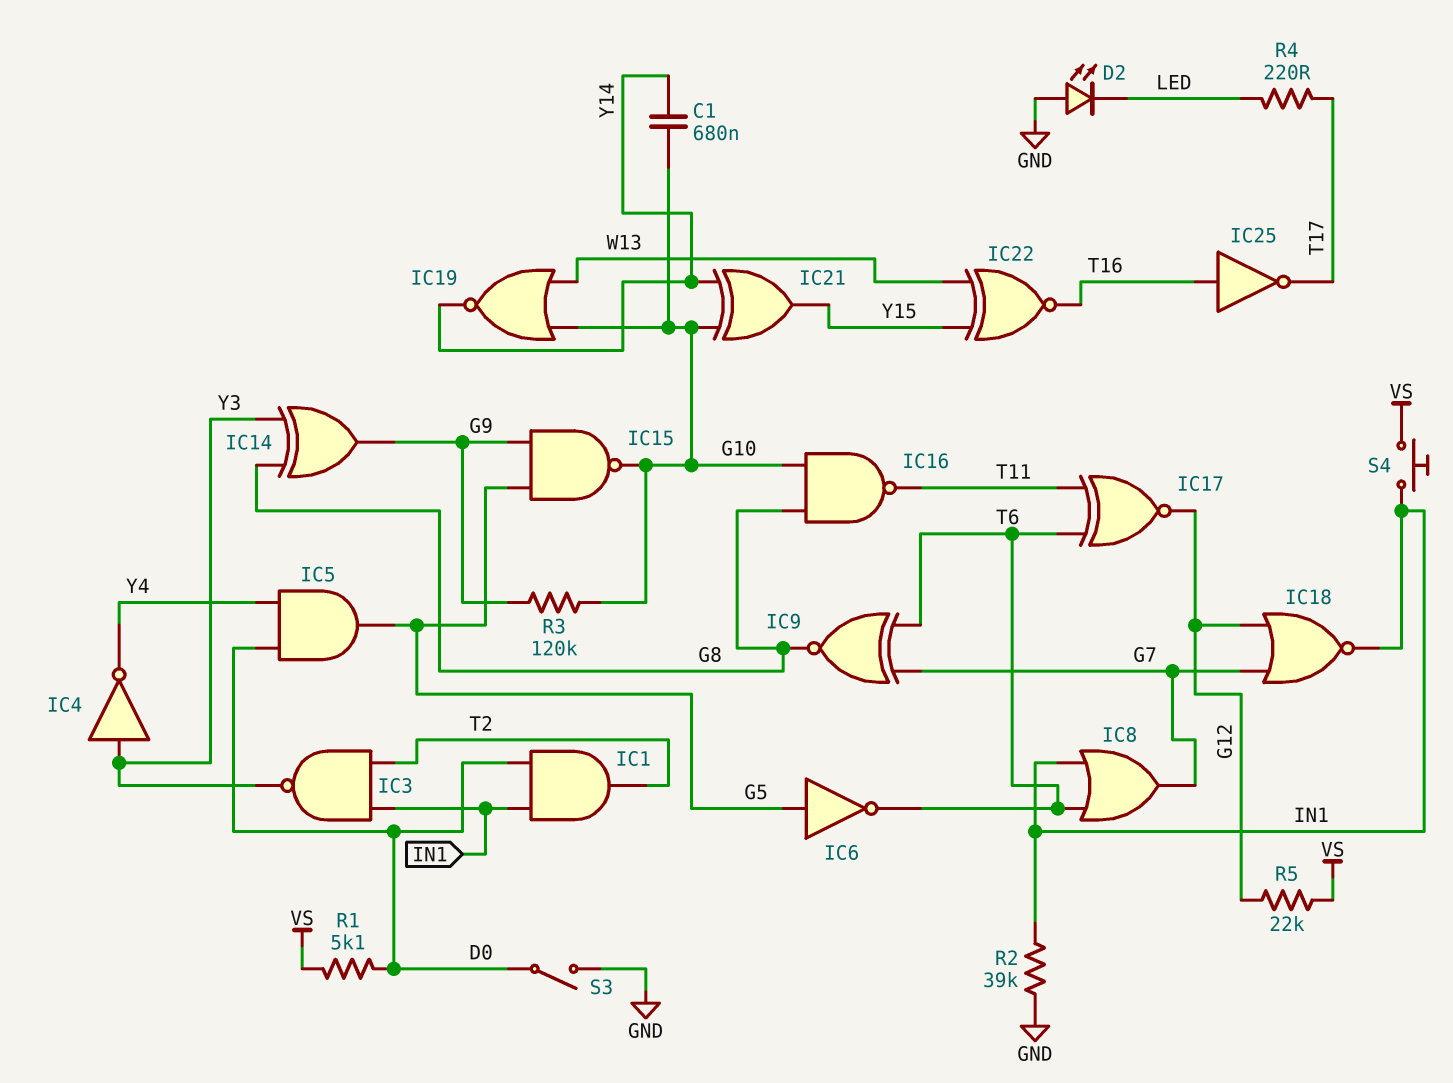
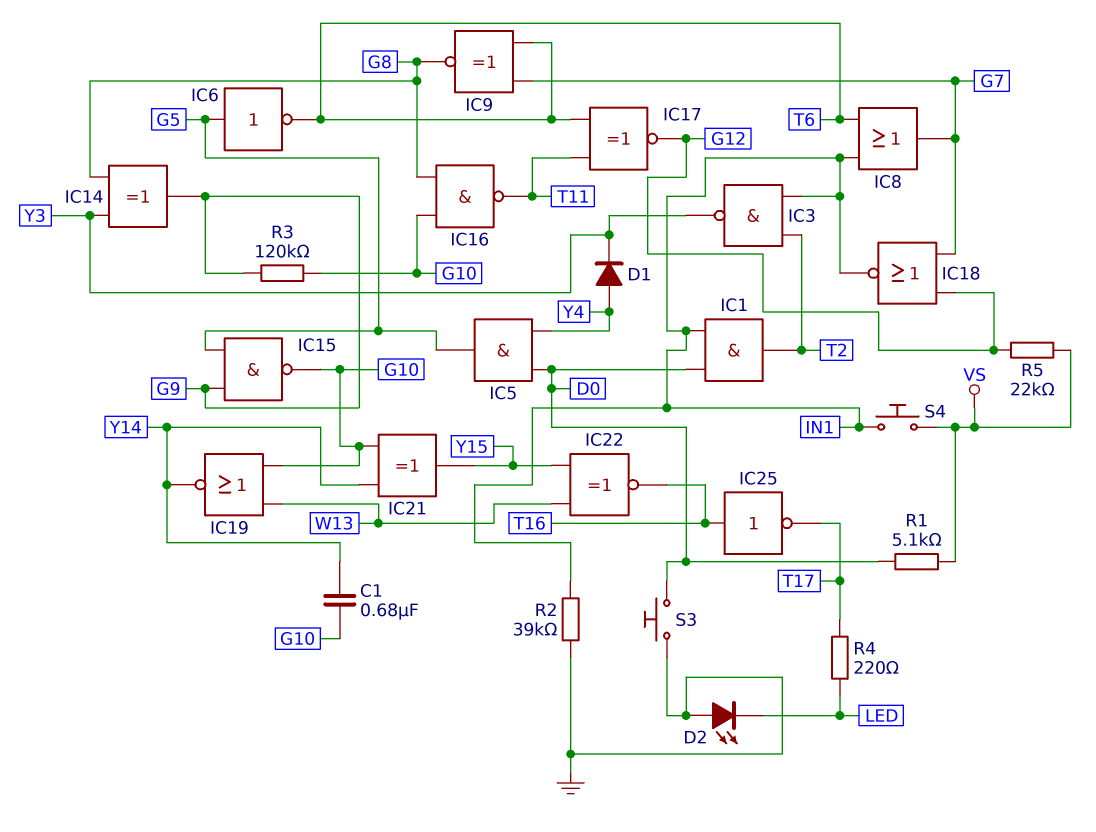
D1: none -> diode (A Y4, K Y3)
IC4: NOT (in Y3, out Y4) -> none
S3: switch (D0, GND) -> button (D0, GND)

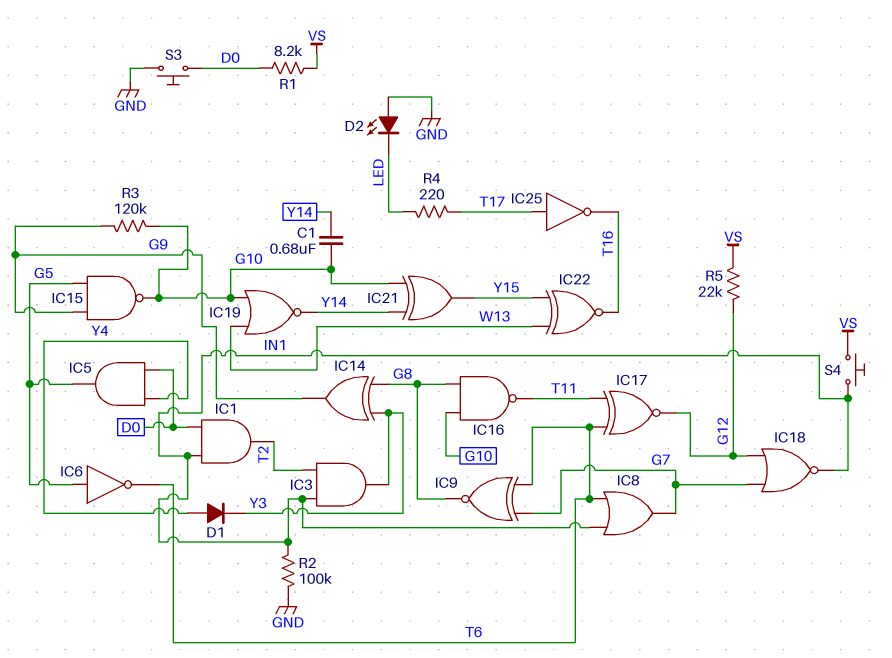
IC3: NAND (in IN1, in T2, out Y3) -> AND (in IN1, in T2, out Y3)
IC25: NOT (in T16, out T17) -> NOT (in T17, out T16)
R1: 5.1k (D0, VS) -> 8.2k (D0, VS)
R2: 39k (GND, IN1) -> 100k (GND, IN1)

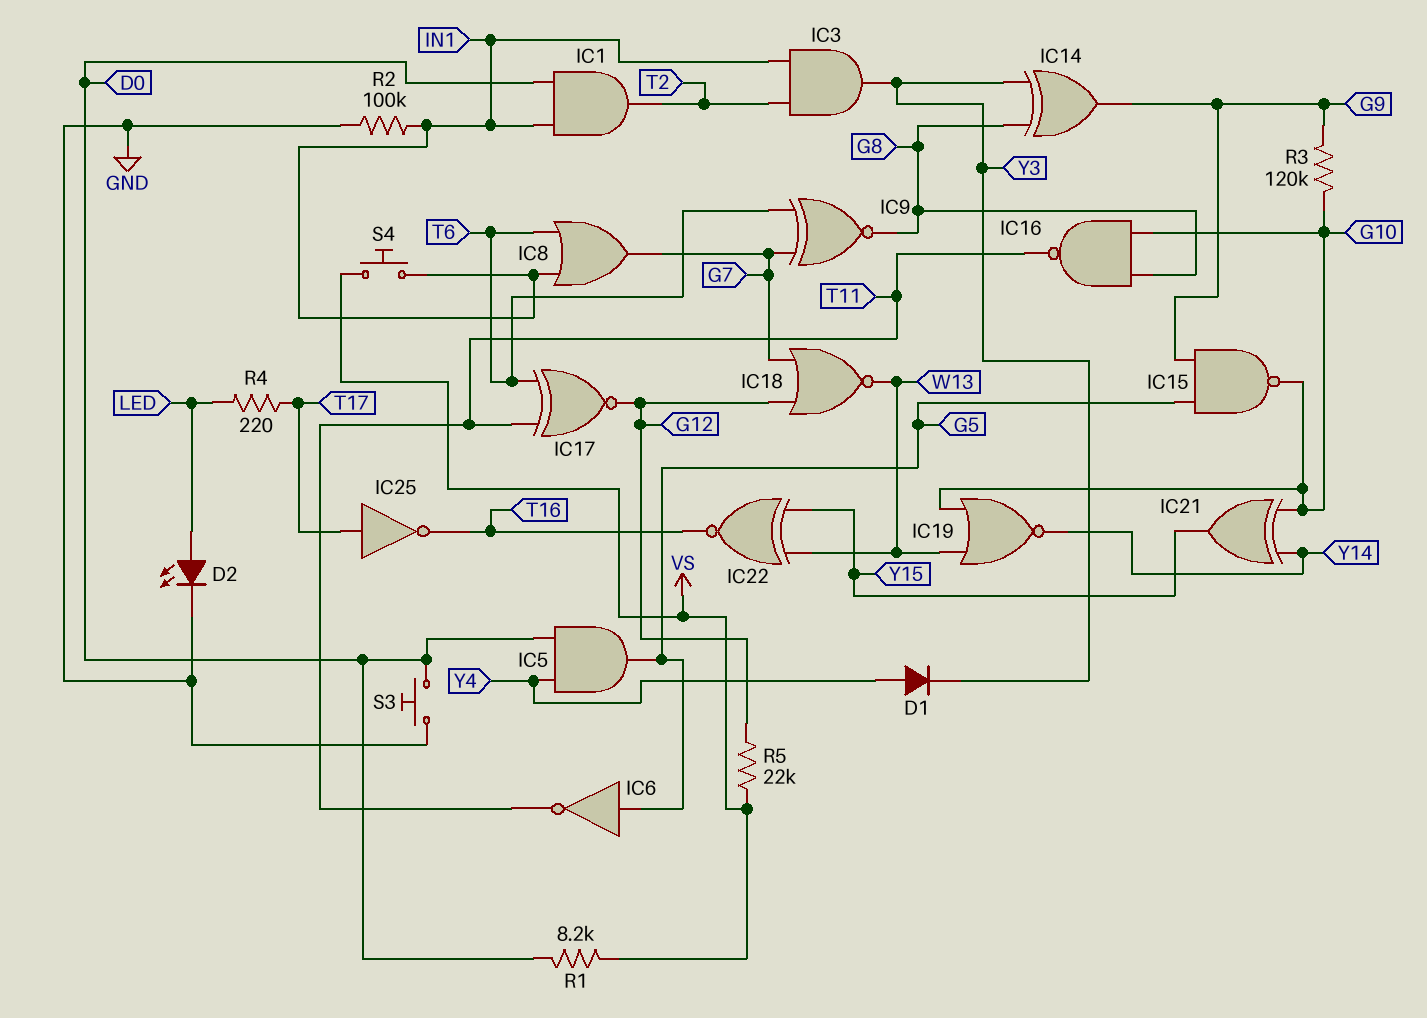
C1: 680nF (G10, Y14) -> none
D2: LED (A GND, K LED) -> LED (A LED, K GND)
IC6: NOT (in G5, out T6) -> NOT (in G5, out T11)
IC18: NOR (in G7, in G12, out IN1) -> NOR (in G7, in G12, out W13)

